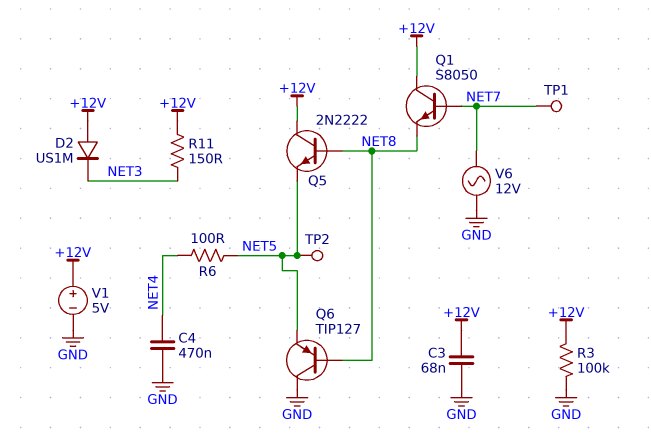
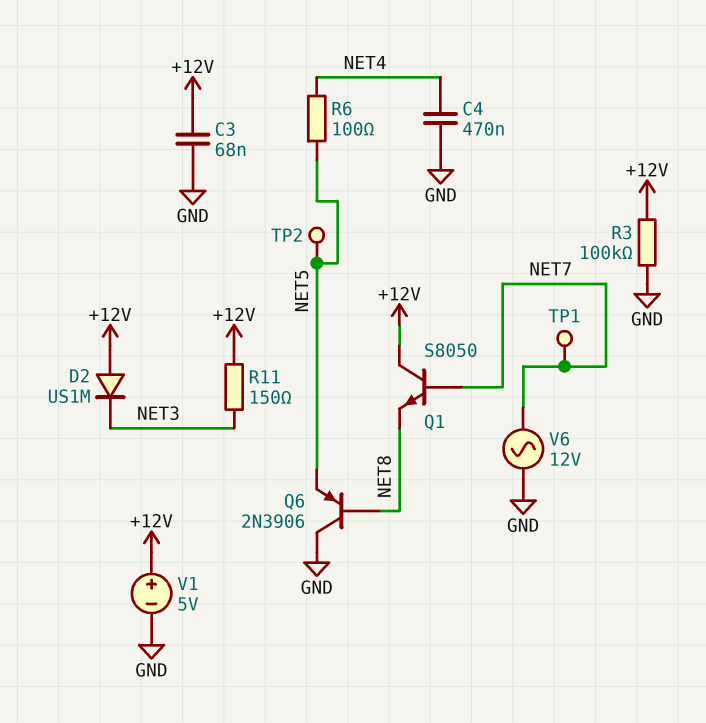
Q5: NPN 2N2222 (B NET8, C +12V, E NET5) -> none
Q6: PNP TIP127 (B NET8, C GND, E NET5) -> PNP 2N3906 (B NET8, C GND, E NET5)

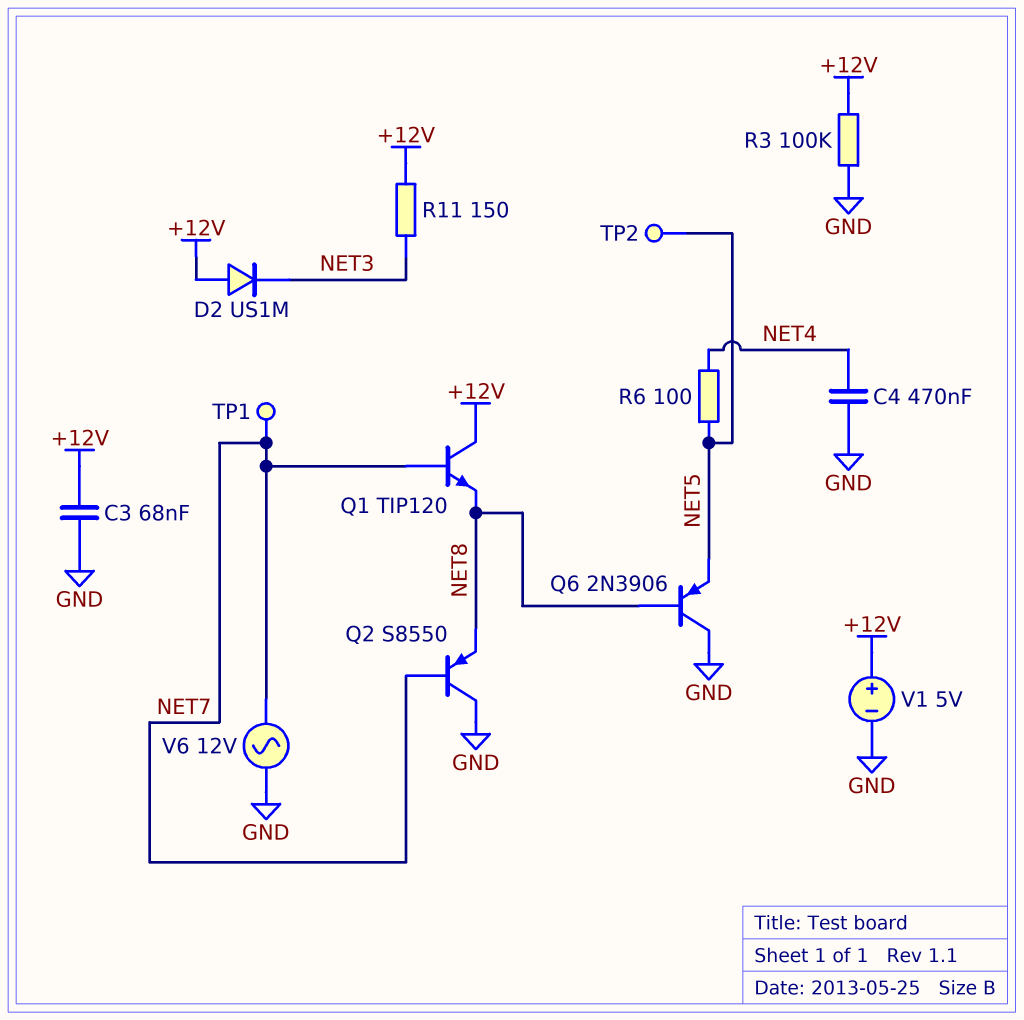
Q1: NPN S8050 (B NET7, C +12V, E NET8) -> NPN TIP120 (B NET7, C +12V, E NET8)
Q2: none -> PNP S8550 (B NET7, C GND, E NET8)

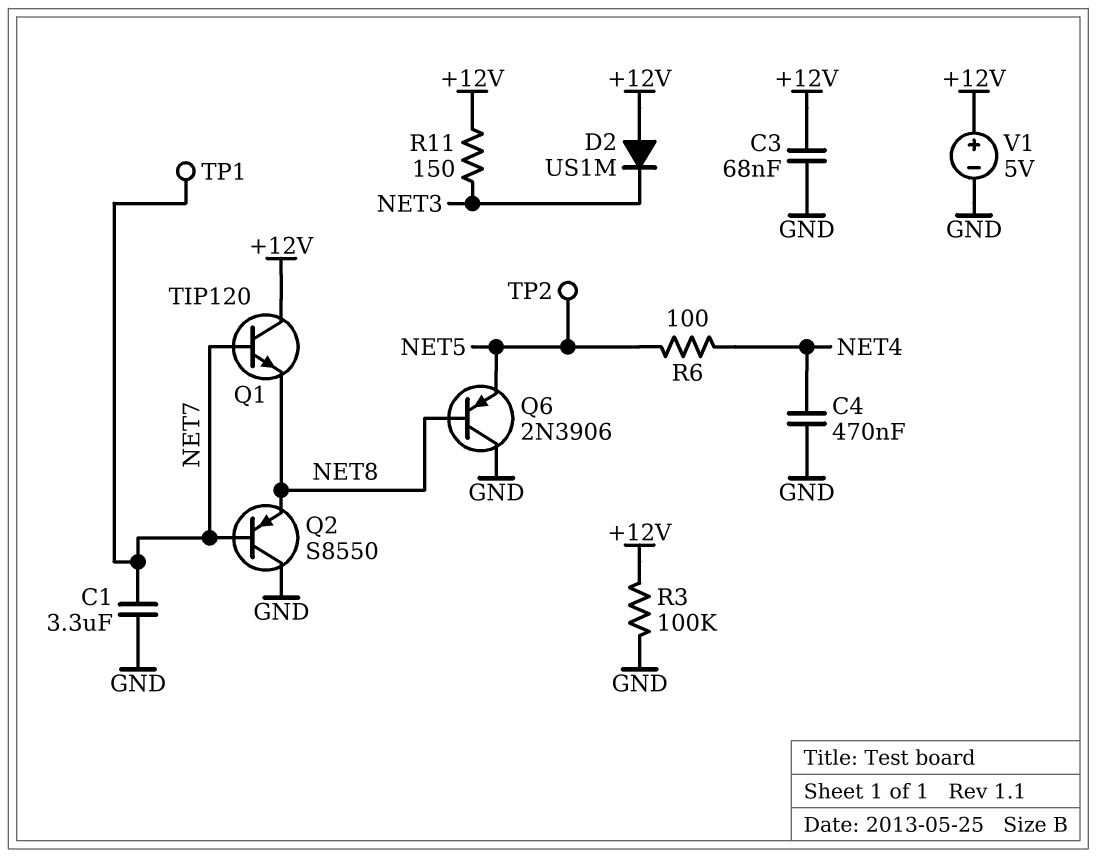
C1: none -> 3.3uF (GND, NET7)
V6: AC 12V (GND, NET7) -> none

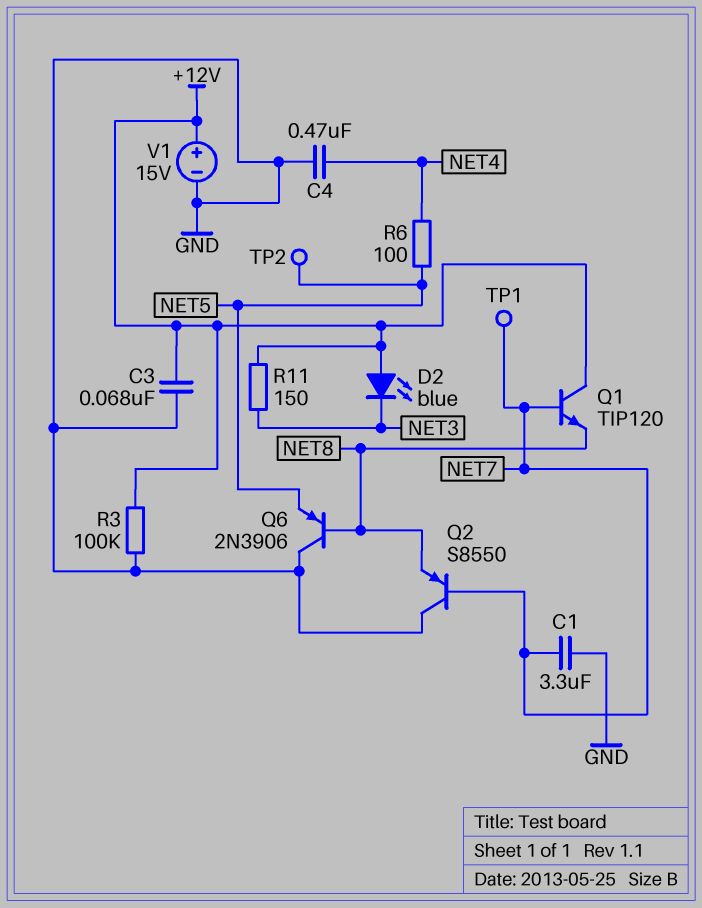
D2: diode US1M (A +12V, K NET3) -> LED blue (A +12V, K NET3)
V1: 5V (plus +12V, minus GND) -> 15V (plus +12V, minus GND)

